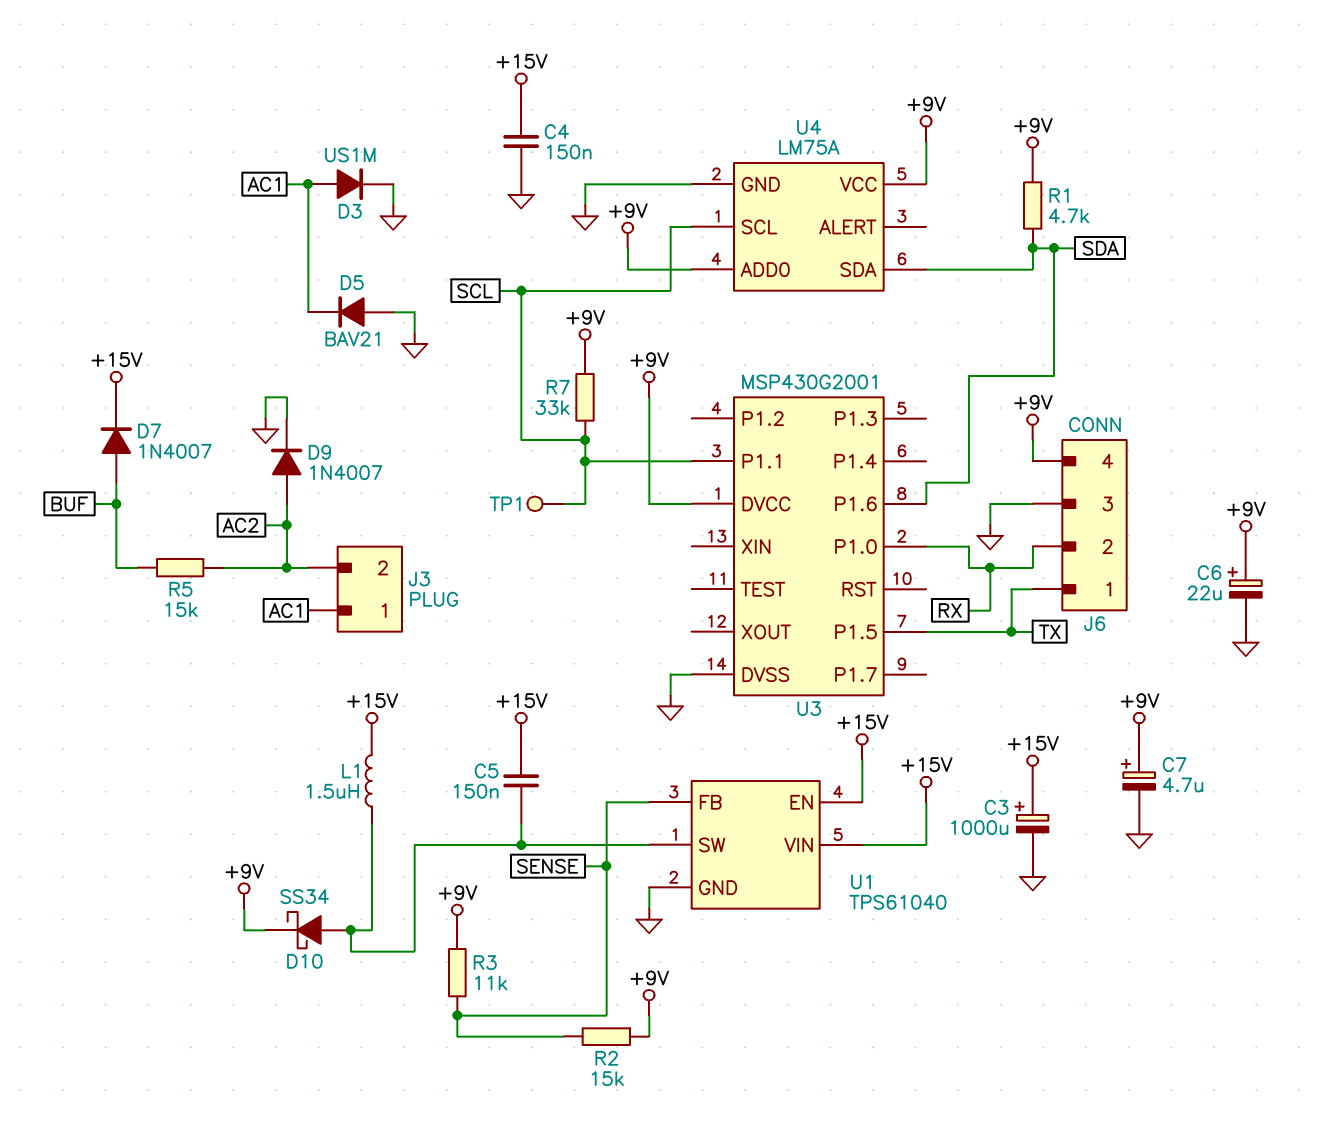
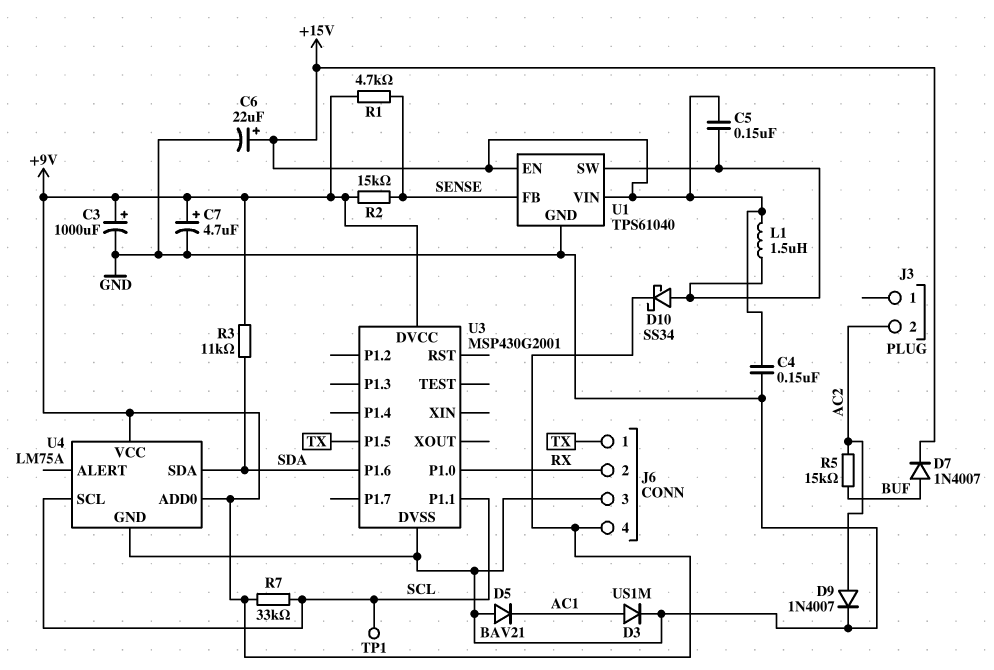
C3: 1000uF (plus +15V, minus GND) -> 1000uF (plus +9V, minus GND)
C6: 22uF (plus +9V, minus GND) -> 22uF (plus +15V, minus GND)
J3 pin 1: AC1 -> none
R1: 4.7k (+9V, SDA) -> 4.7k (+9V, SENSE)
R3: 11k (+9V, SENSE) -> 11k (+9V, SDA)

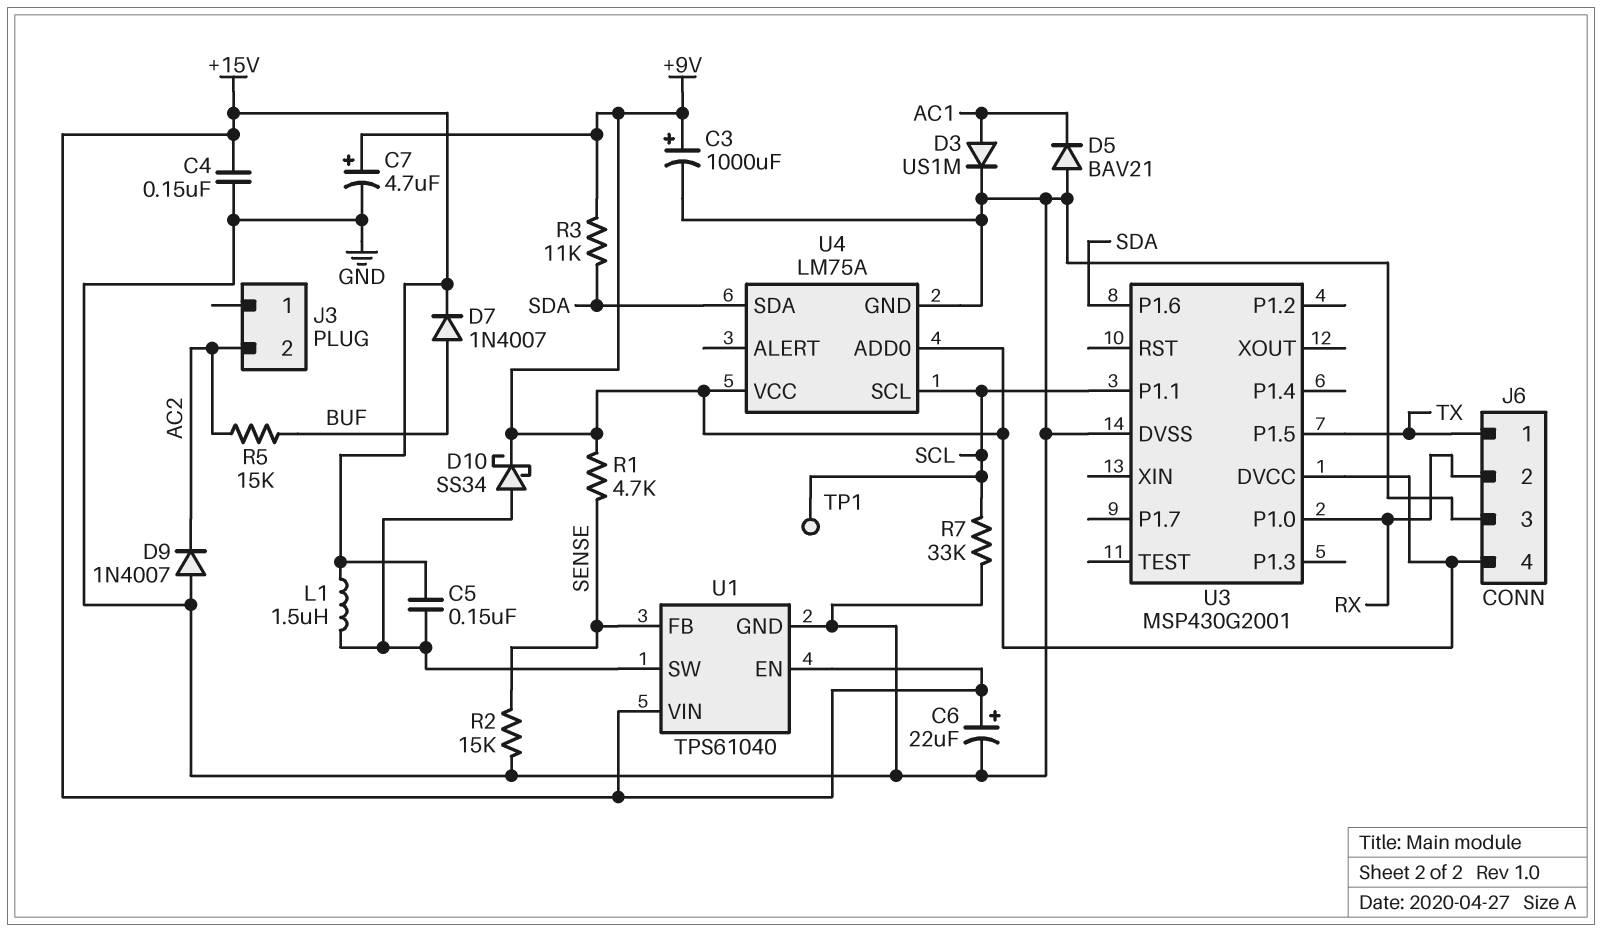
D9: diode 1N4007 (A AC2, K GND) -> diode 1N4007 (A GND, K AC2)
R2: 15k (+9V, SENSE) -> 15k (GND, SENSE)
R7: 33k (+9V, SCL) -> 33k (GND, SCL)

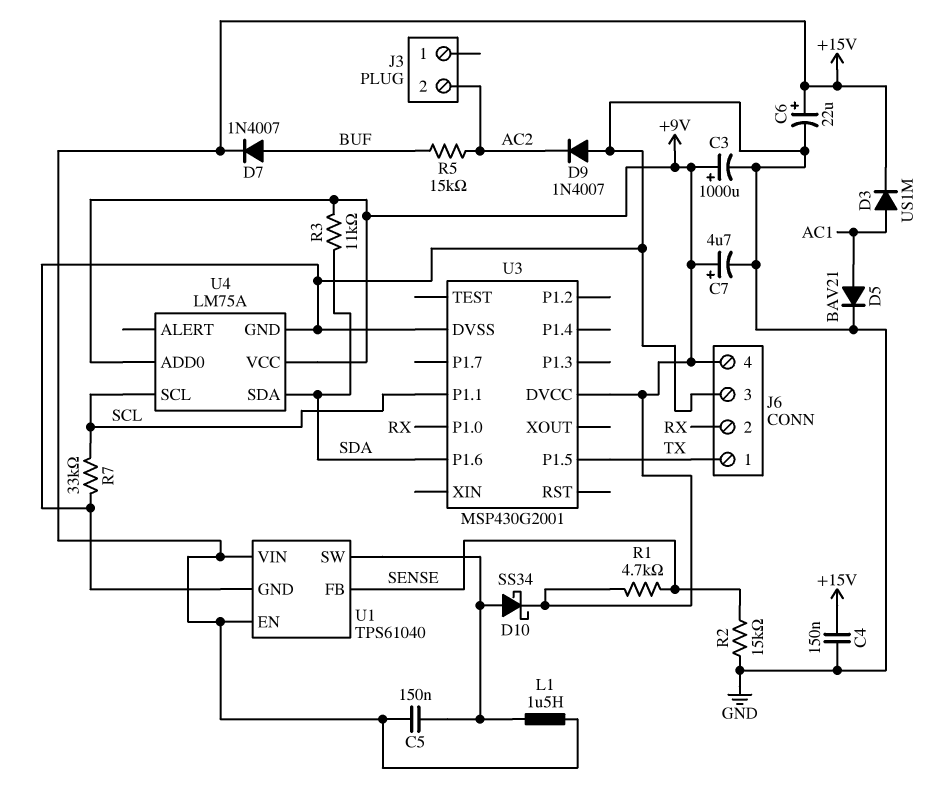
D3: diode US1M (A AC1, K GND) -> diode US1M (A AC1, K +15V)
D5: diode BAV21 (A GND, K AC1) -> diode BAV21 (A AC1, K GND)
TP1: test point (SCL) -> none

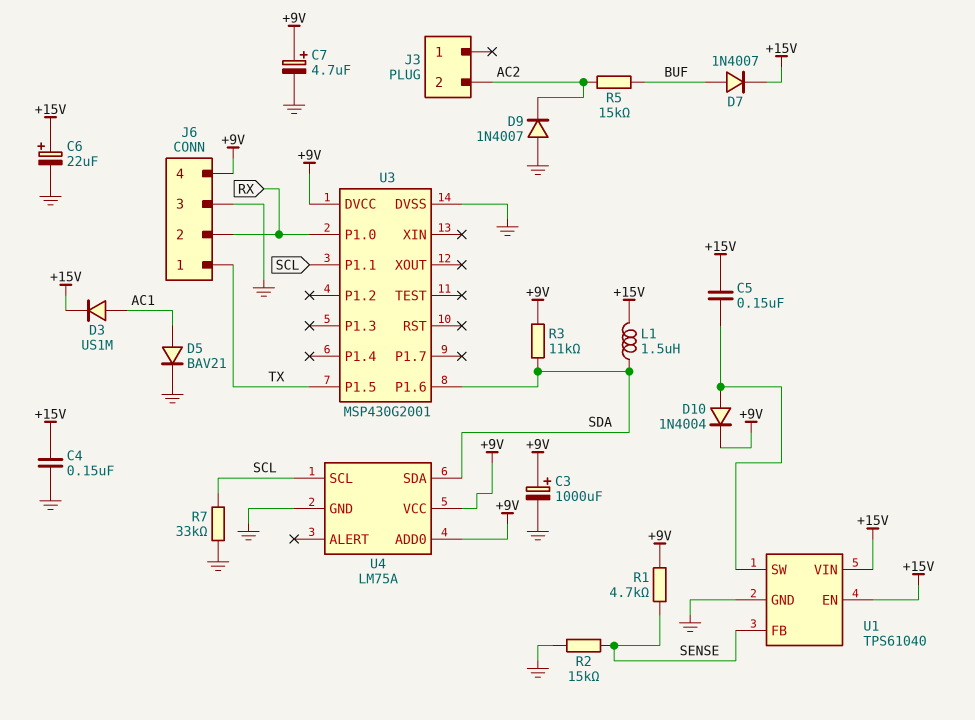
D10: schottky SS34 (A U1/SW, K +9V) -> diode 1N4004 (A U1/SW, K +9V)
L1: 1.5uH (+15V, U1/SW) -> 1.5uH (+15V, SDA)

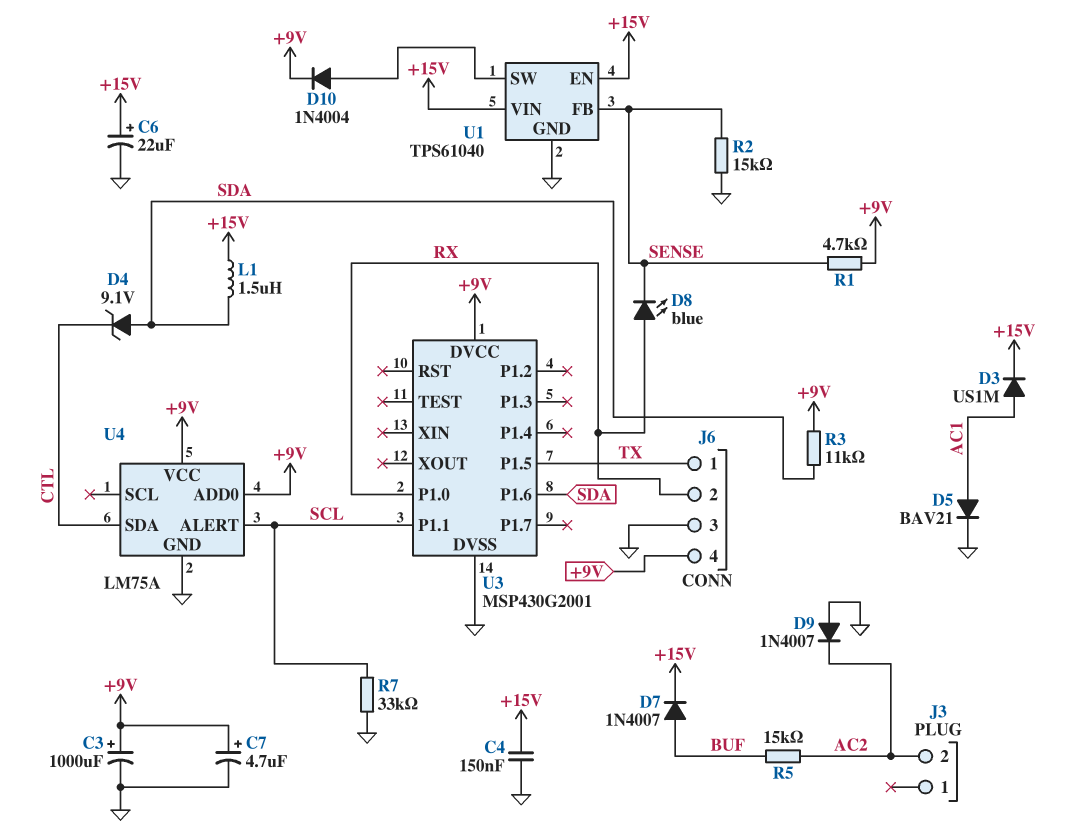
C5: 150nF (+15V, U1/SW) -> none
D4: none -> zener 9.1V (A SDA, K CTL)
D8: none -> LED blue (A RX, K SENSE)
U4 pin ALERT: none -> SCL
U4 pin SCL: SCL -> none
U4 pin SDA: SDA -> CTL

